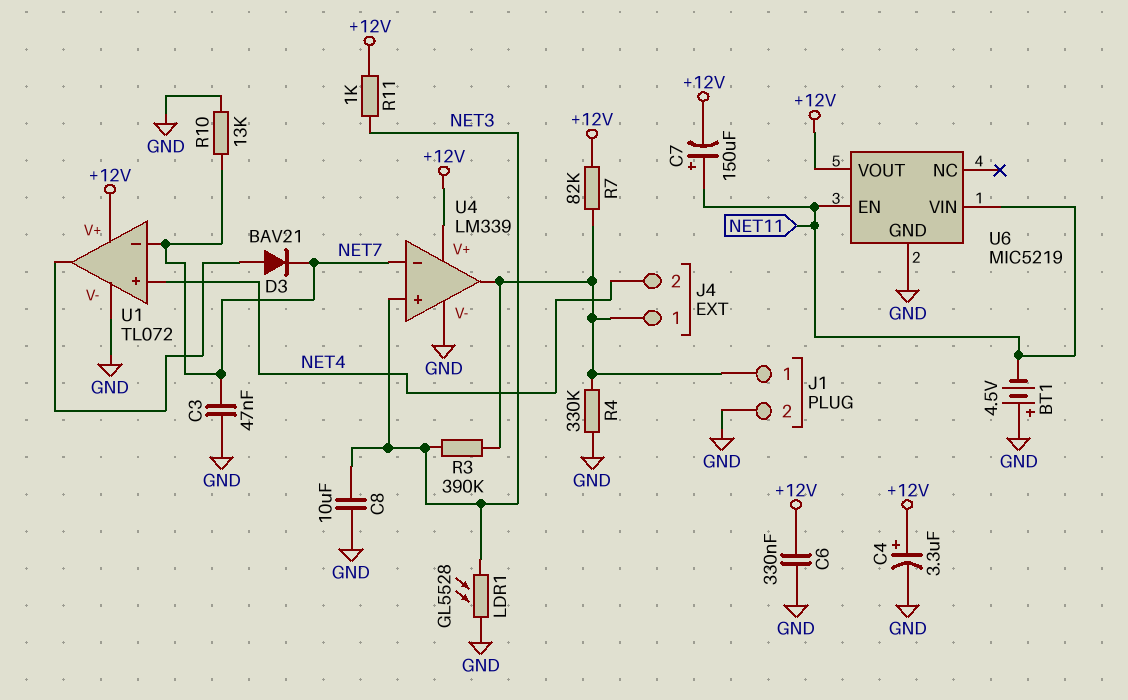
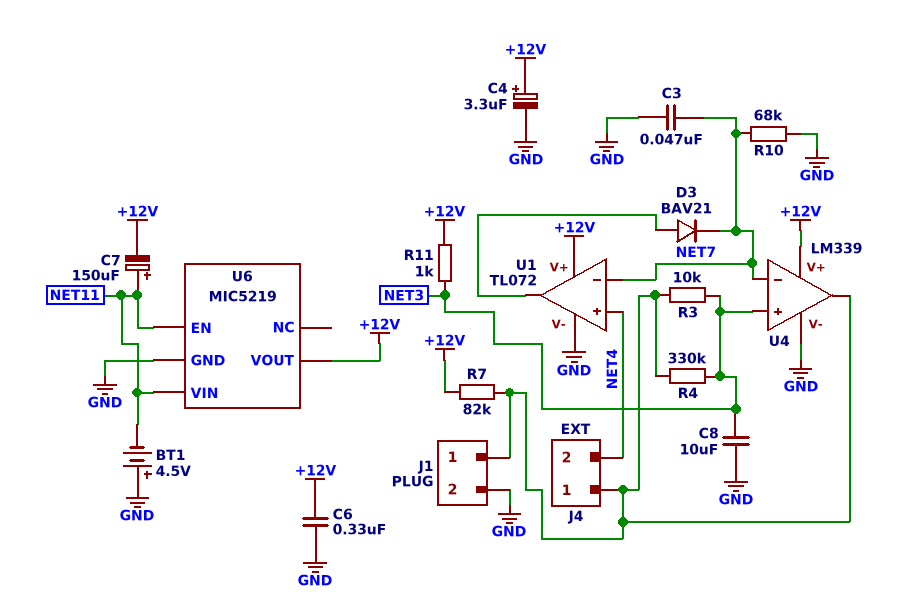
LDR1: GL5528 (GND, NET3) -> none
R3: 390k (J1/1, NET3) -> 10k (J1/1, NET3)
R4: 330k (GND, J1/1) -> 330k (J1/1, NET3)
R10: 13k (GND, NET7) -> 68k (GND, NET7)

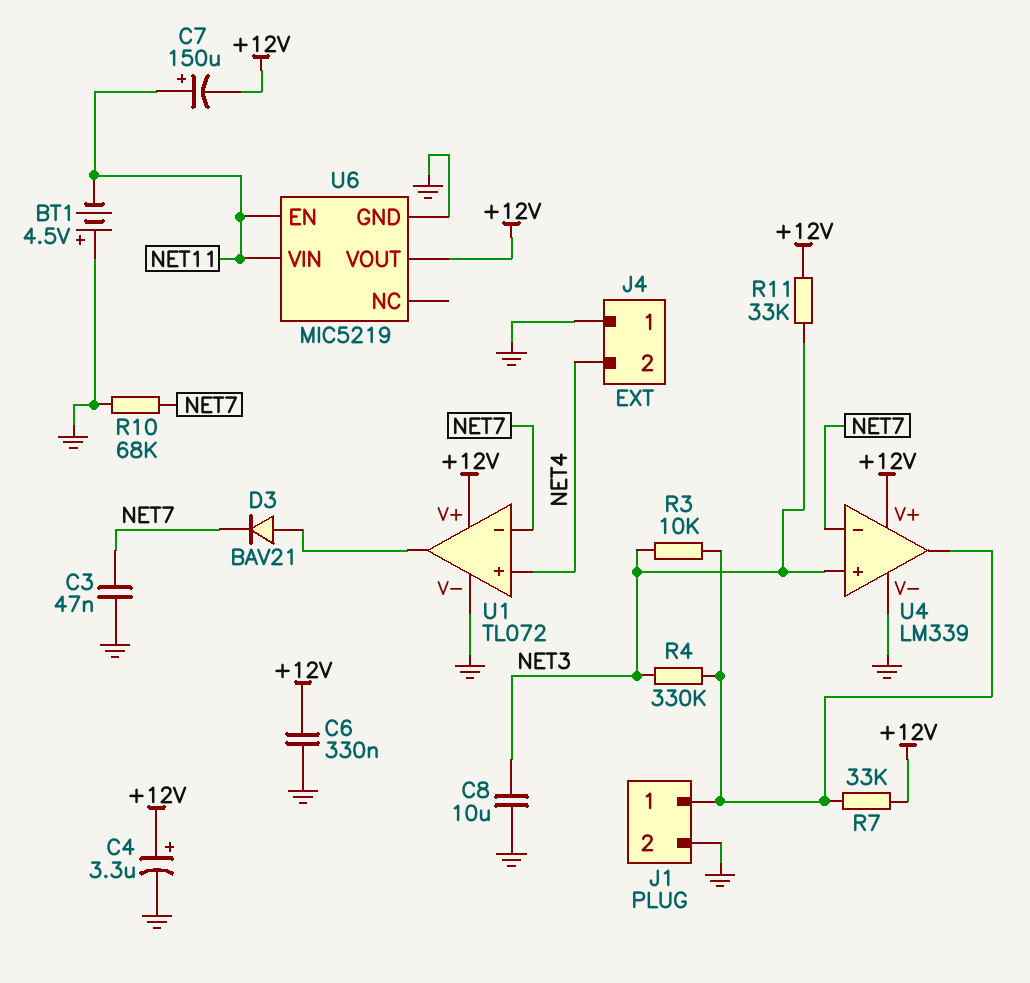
J4 pin 1: J1/1 -> GND
R7: 82k (+12V, J1/1) -> 33k (+12V, J1/1)
R11: 1k (+12V, NET3) -> 33k (+12V, NET3)

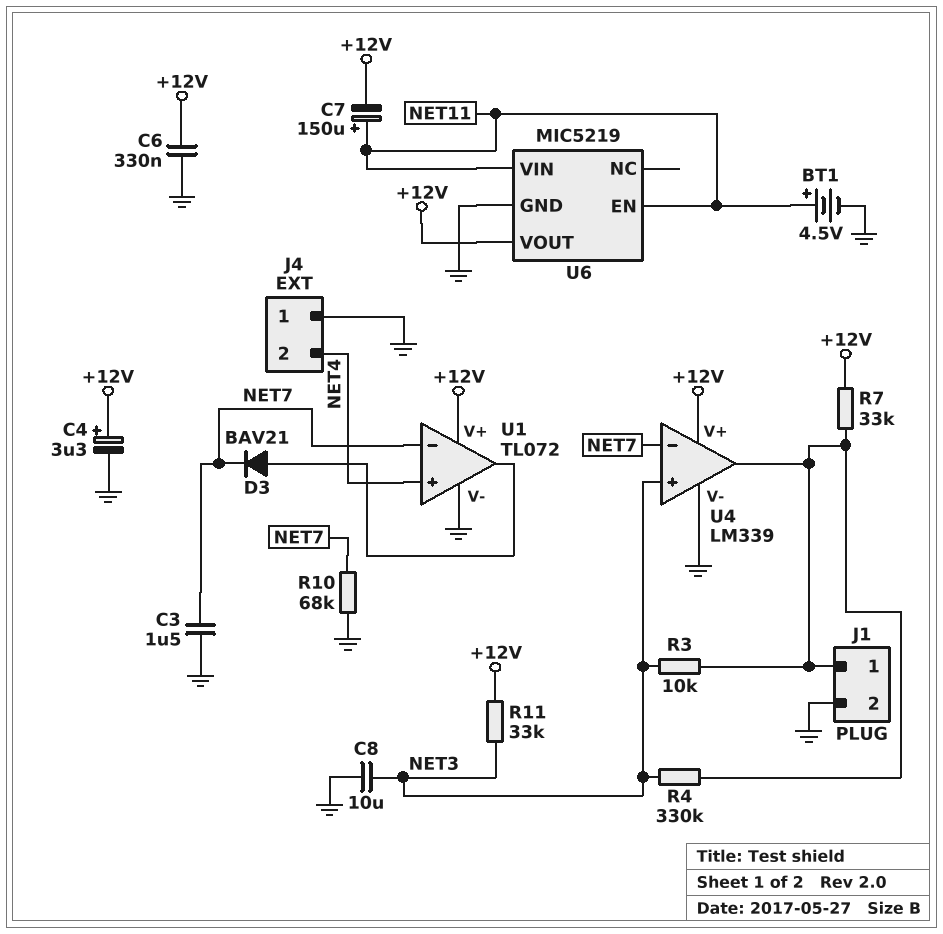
BT1: 4.5V (plus GND, minus NET11) -> 4.5V (plus NET11, minus GND)
C3: 47nF (GND, NET7) -> 1.5uF (GND, NET7)

